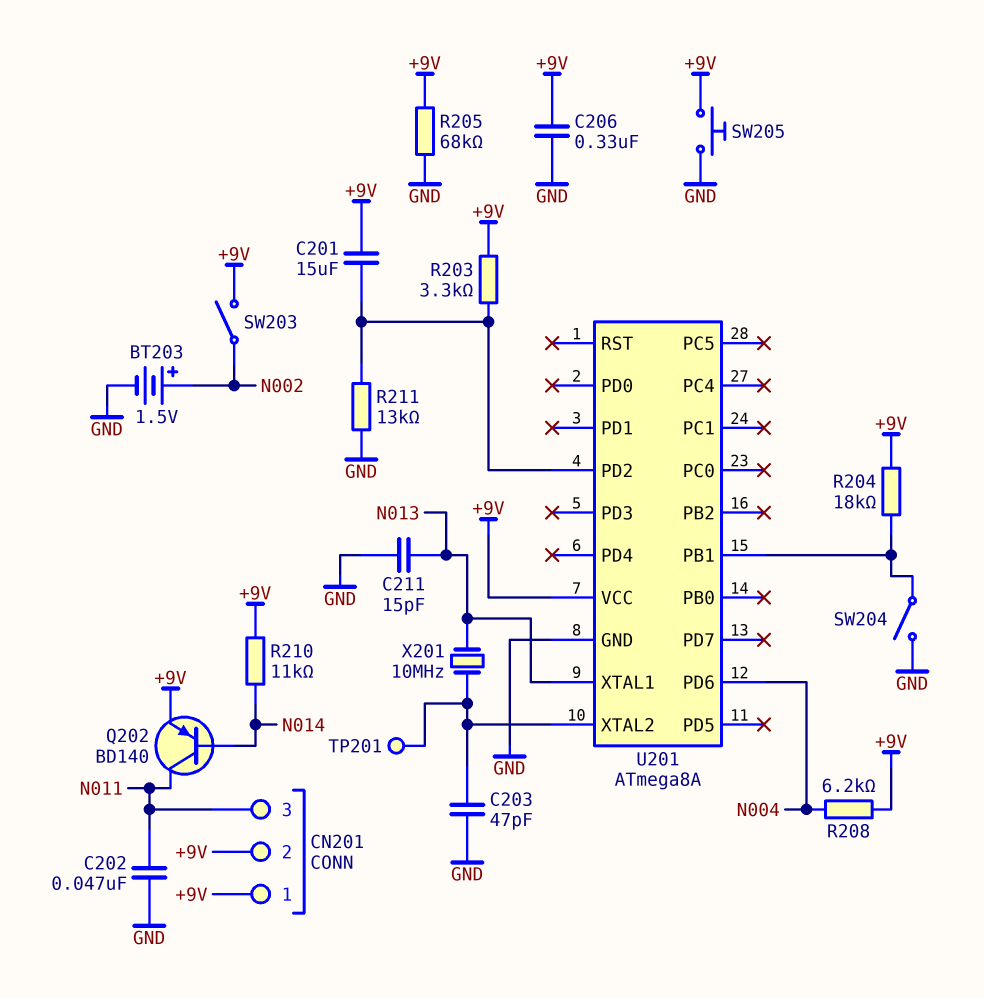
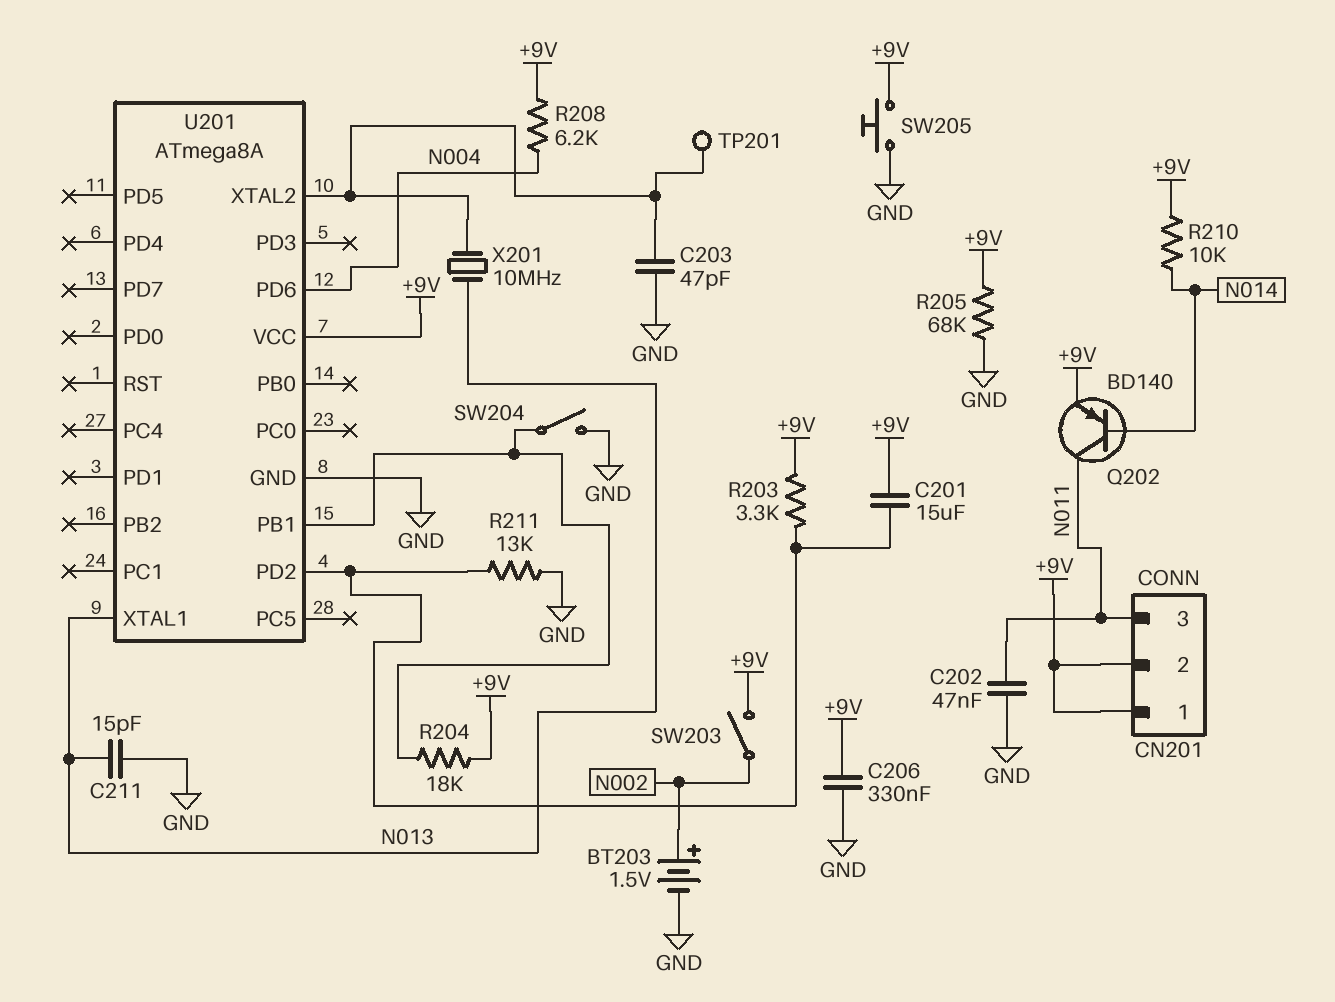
R210: 11k (+9V, N014) -> 10k (+9V, N014)

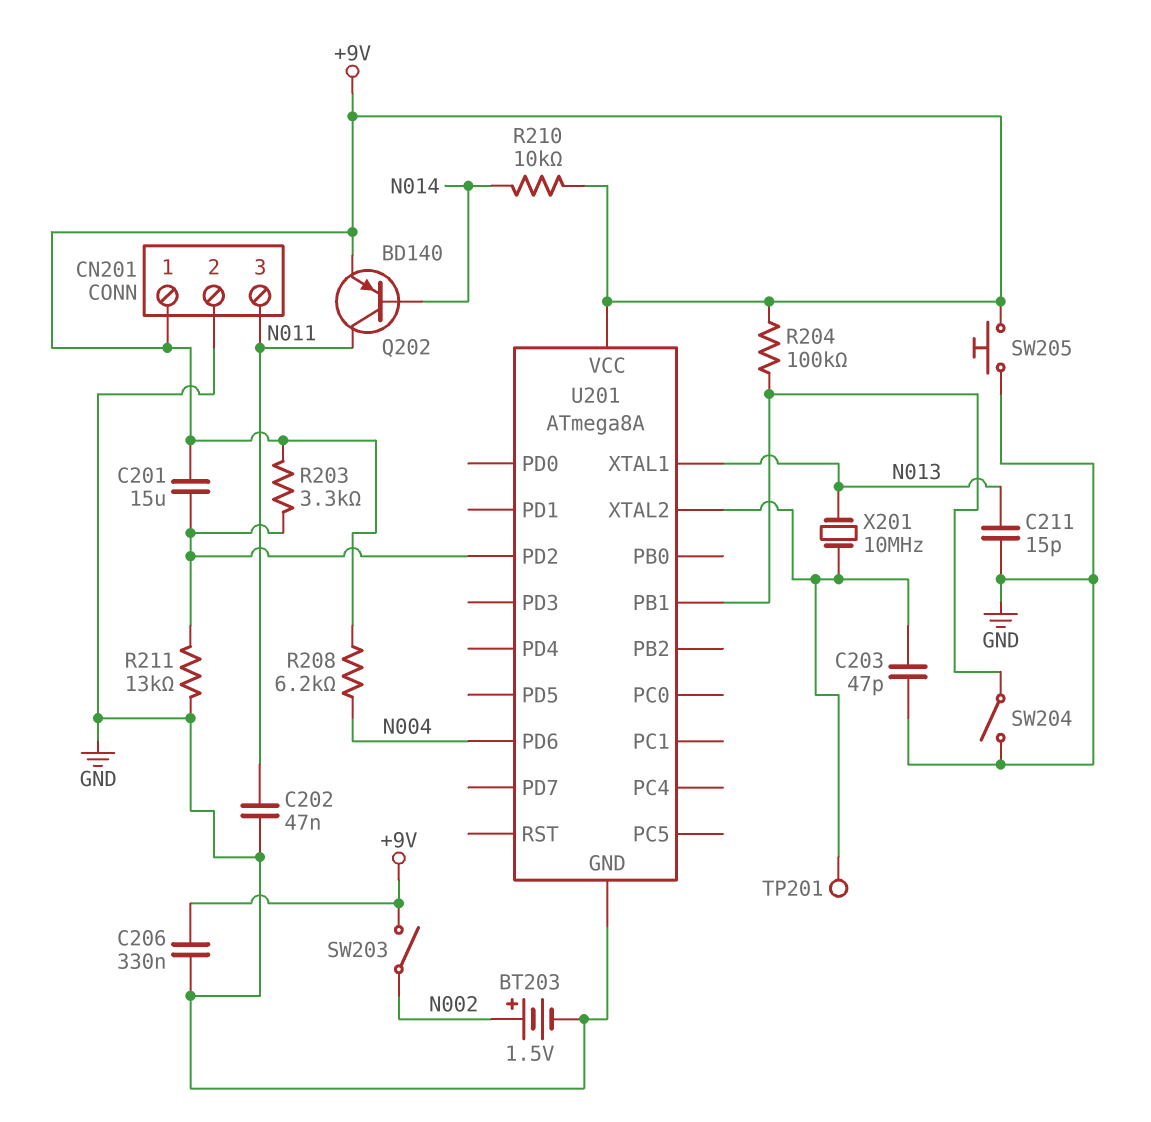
CN201 pin 2: +9V -> GND
R204: 18k (+9V, U201/PB1) -> 100k (+9V, U201/PB1)
R205: 68k (+9V, GND) -> none

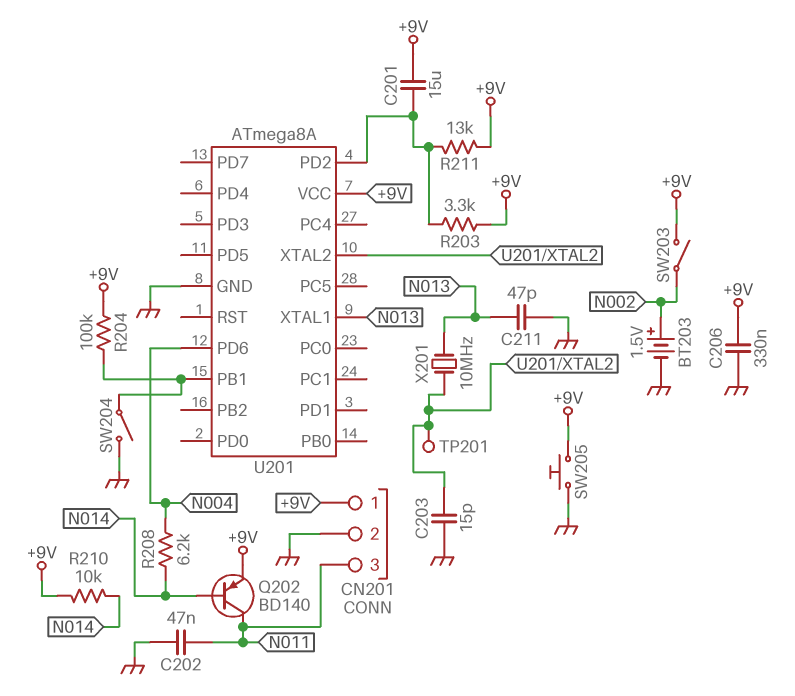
C203: 47pF (GND, U201/XTAL2) -> 15pF (GND, U201/XTAL2)
C211: 15pF (GND, N013) -> 47pF (GND, N013)
R208: 6.2k (+9V, N004) -> 6.2k (N004, N014)
R211: 13k (GND, U201/PD2) -> 13k (+9V, U201/PD2)

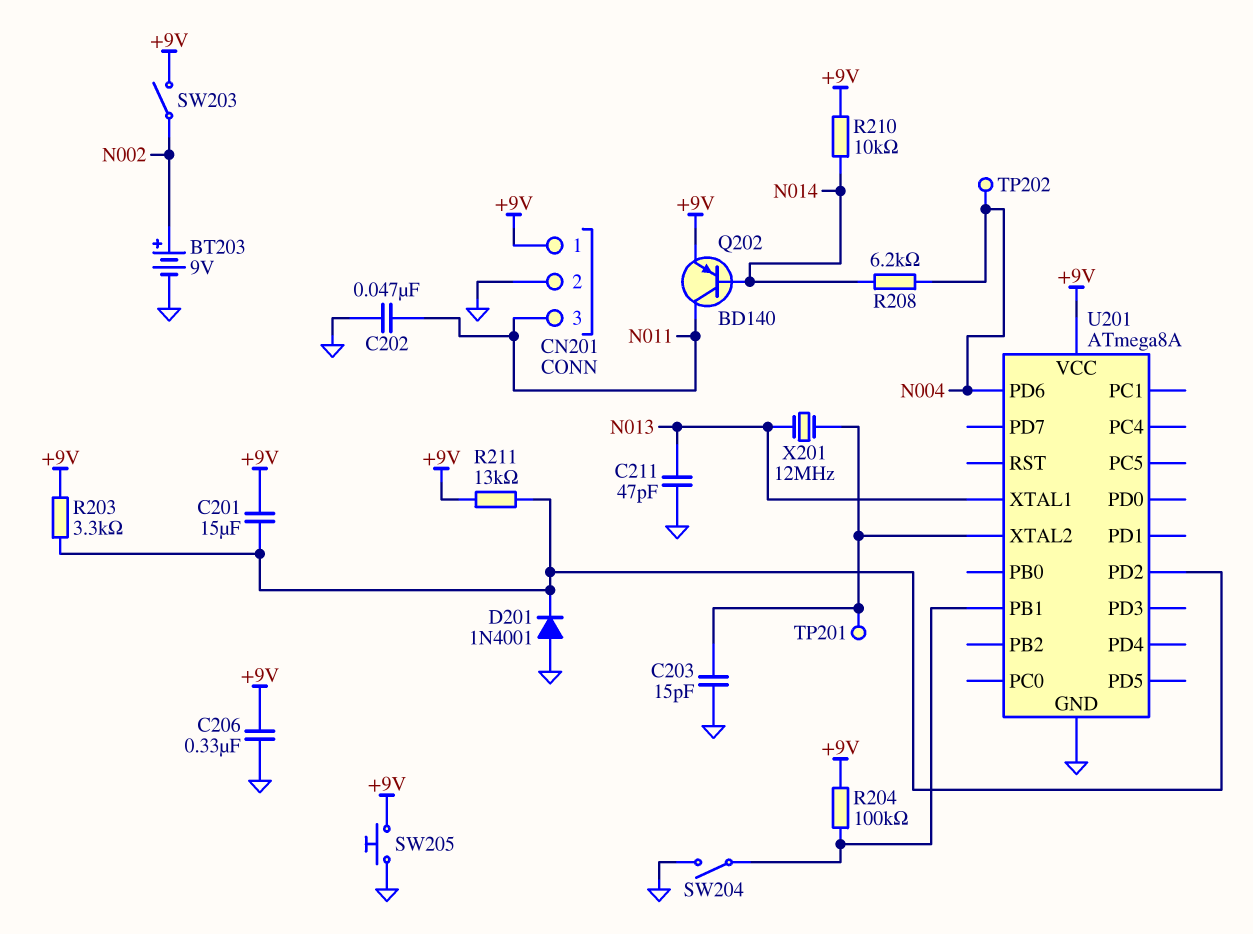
BT203: 1.5V (plus N002, minus GND) -> 9V (plus N002, minus GND)
D201: none -> diode 1N4001 (A GND, K U201/PD2)
TP202: none -> test point (N004)
X201: 10MHz (N013, U201/XTAL2) -> 12MHz (N013, U201/XTAL2)

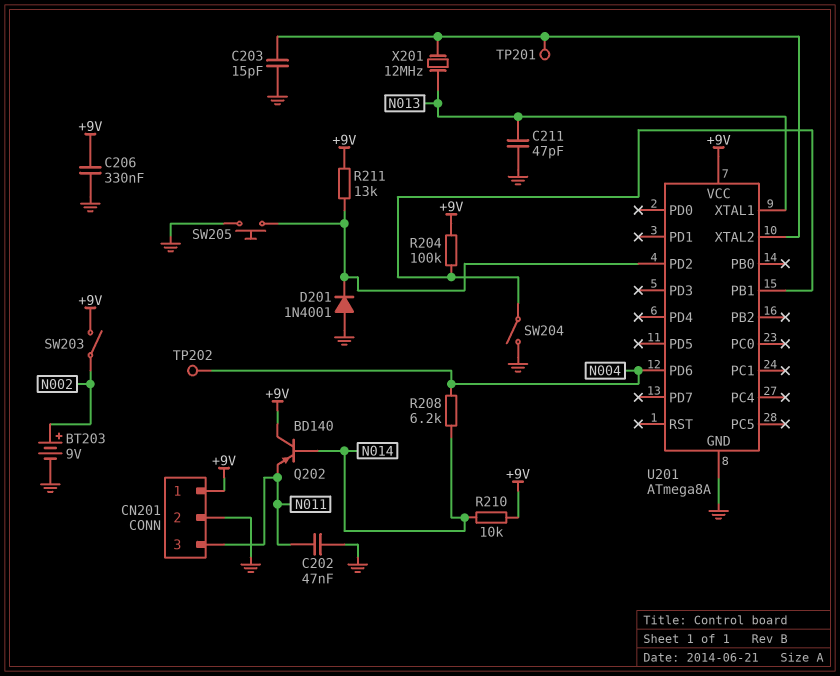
C201: 15uF (+9V, U201/PD2) -> none
Q202: PNP BD140 (B N014, C N011, E +9V) -> PNP BD140 (B N014, C +9V, E N011)
R203: 3.3k (+9V, U201/PD2) -> none
SW205: button (+9V, GND) -> button (GND, U201/PD2)

